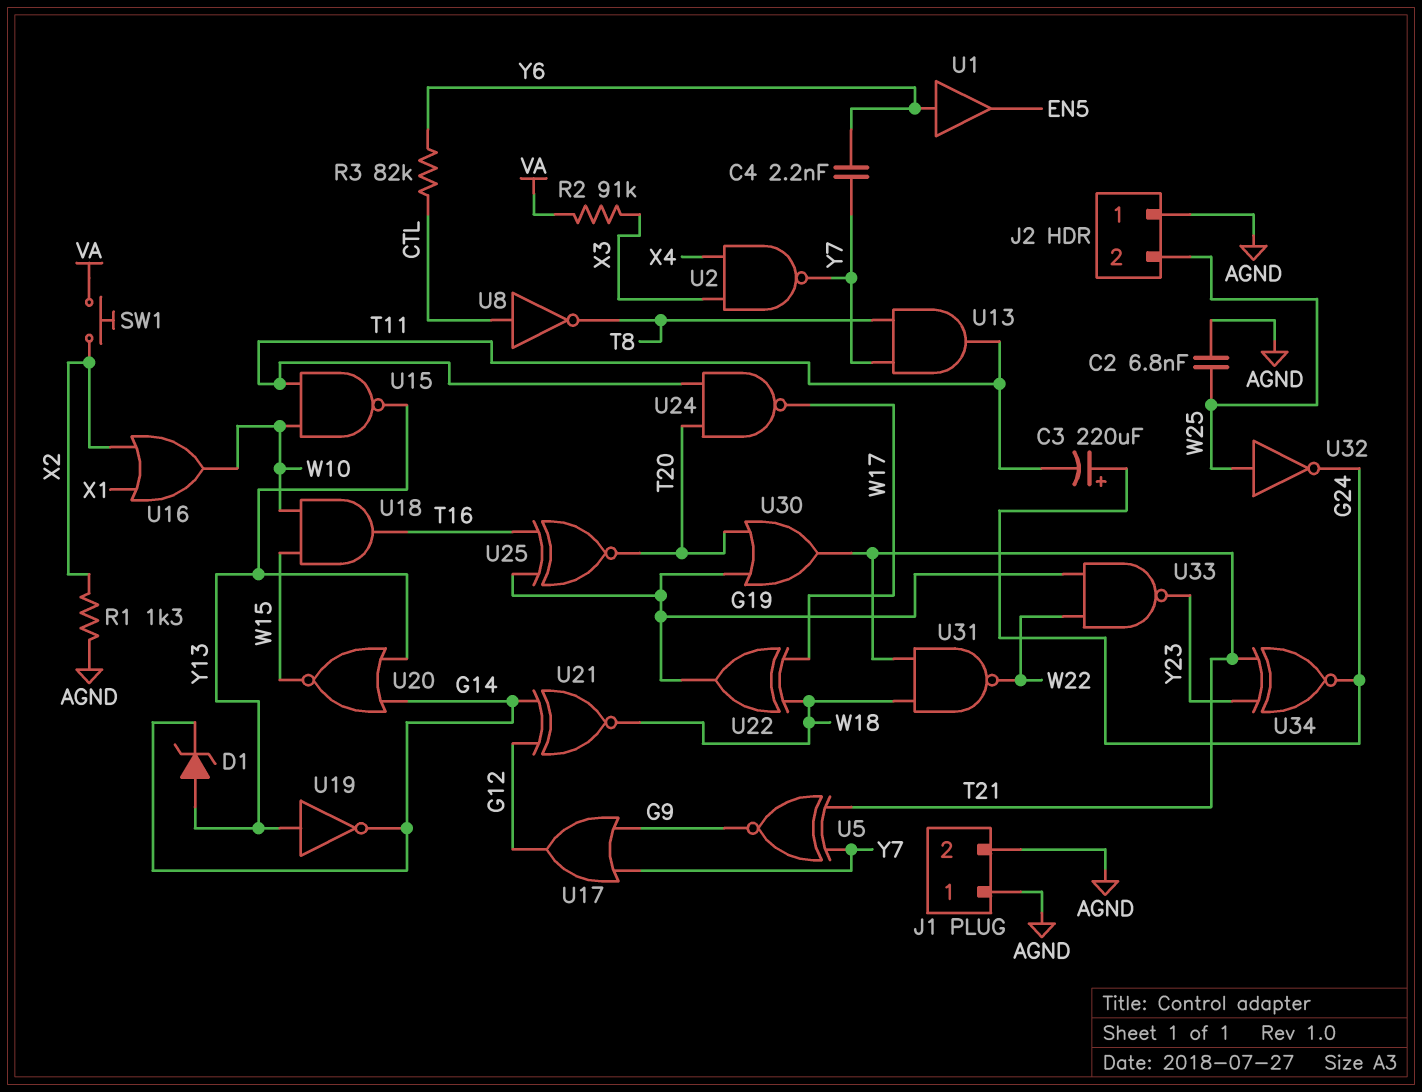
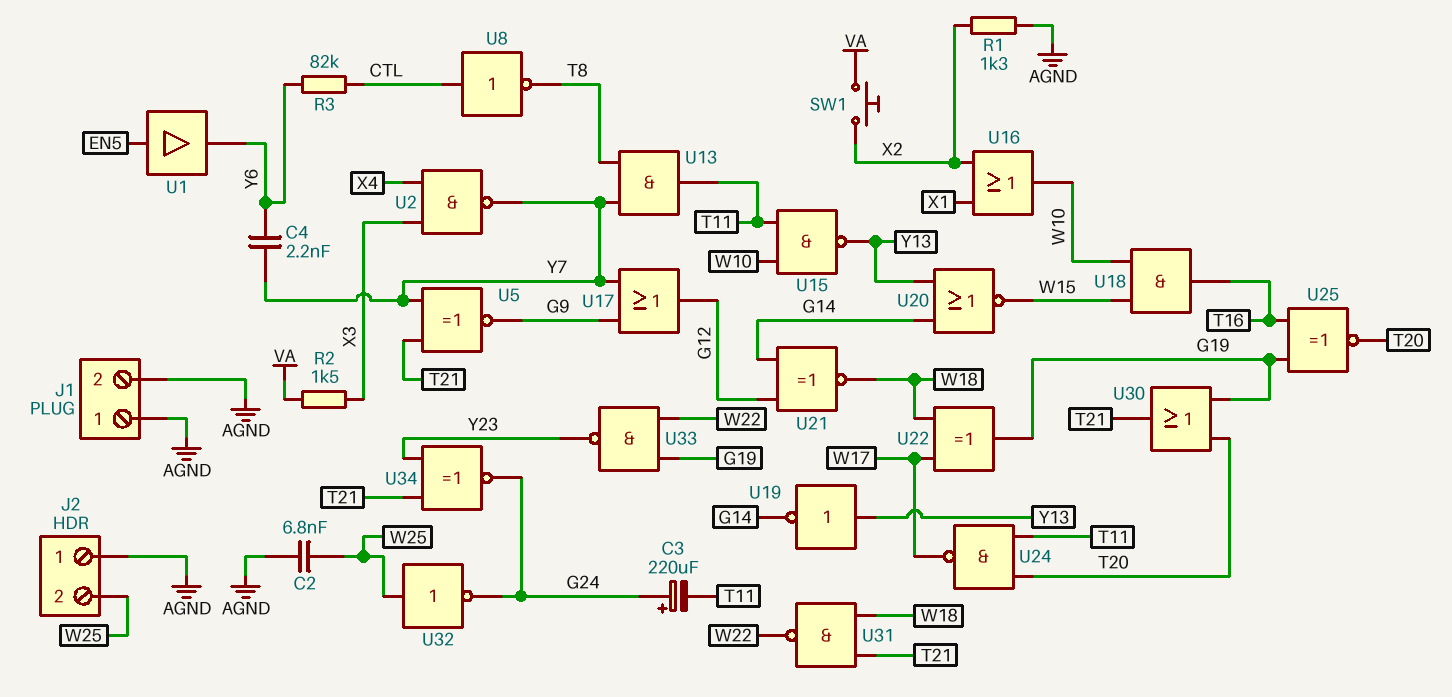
D1: zener (A Y13, K G14) -> none
R2: 91k (VA, X3) -> 1.5k (VA, X3)
U1: buffer (in Y6, out EN5) -> buffer (in EN5, out Y6)

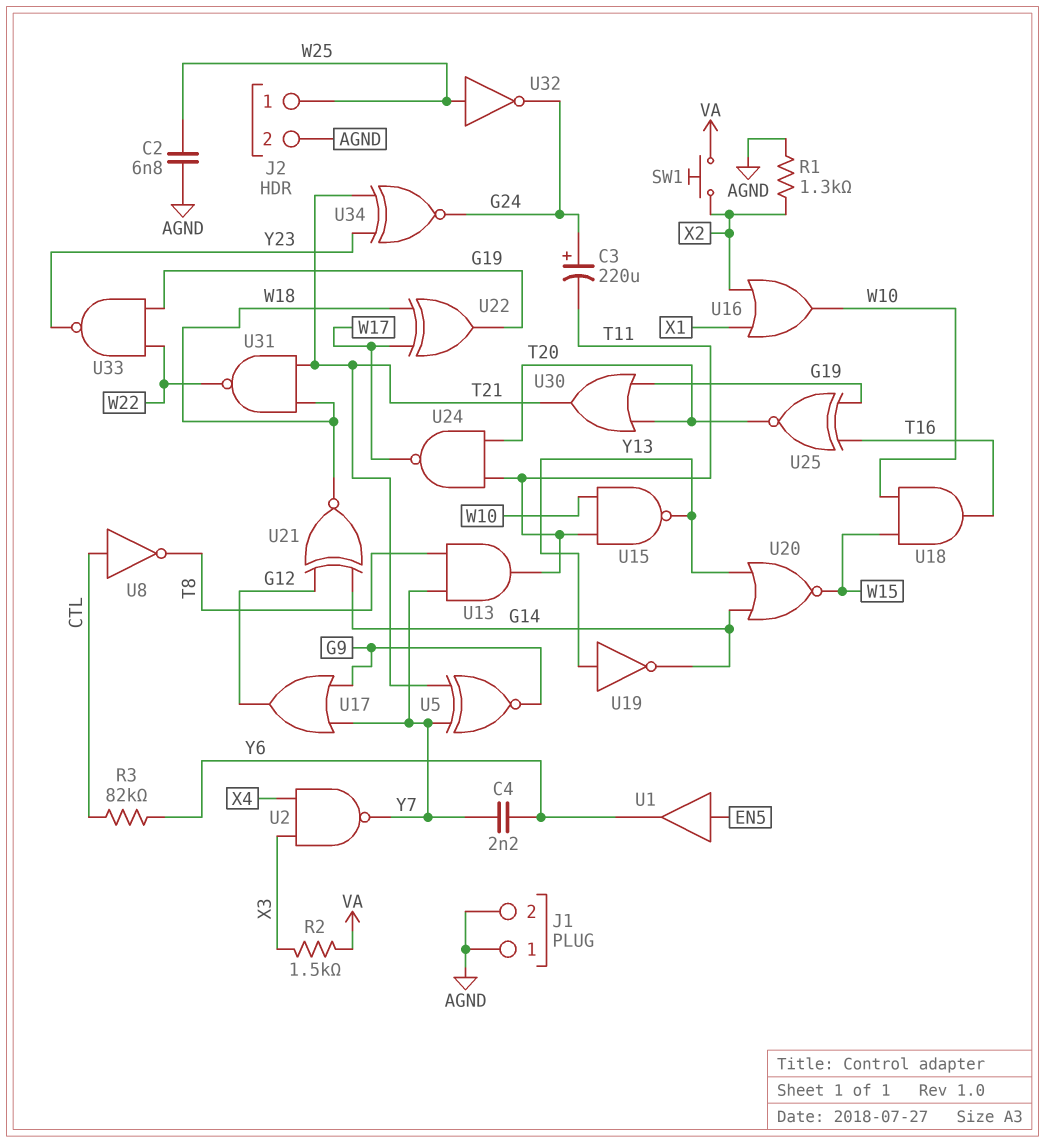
J2 pin 1: AGND -> W25
J2 pin 2: W25 -> AGND

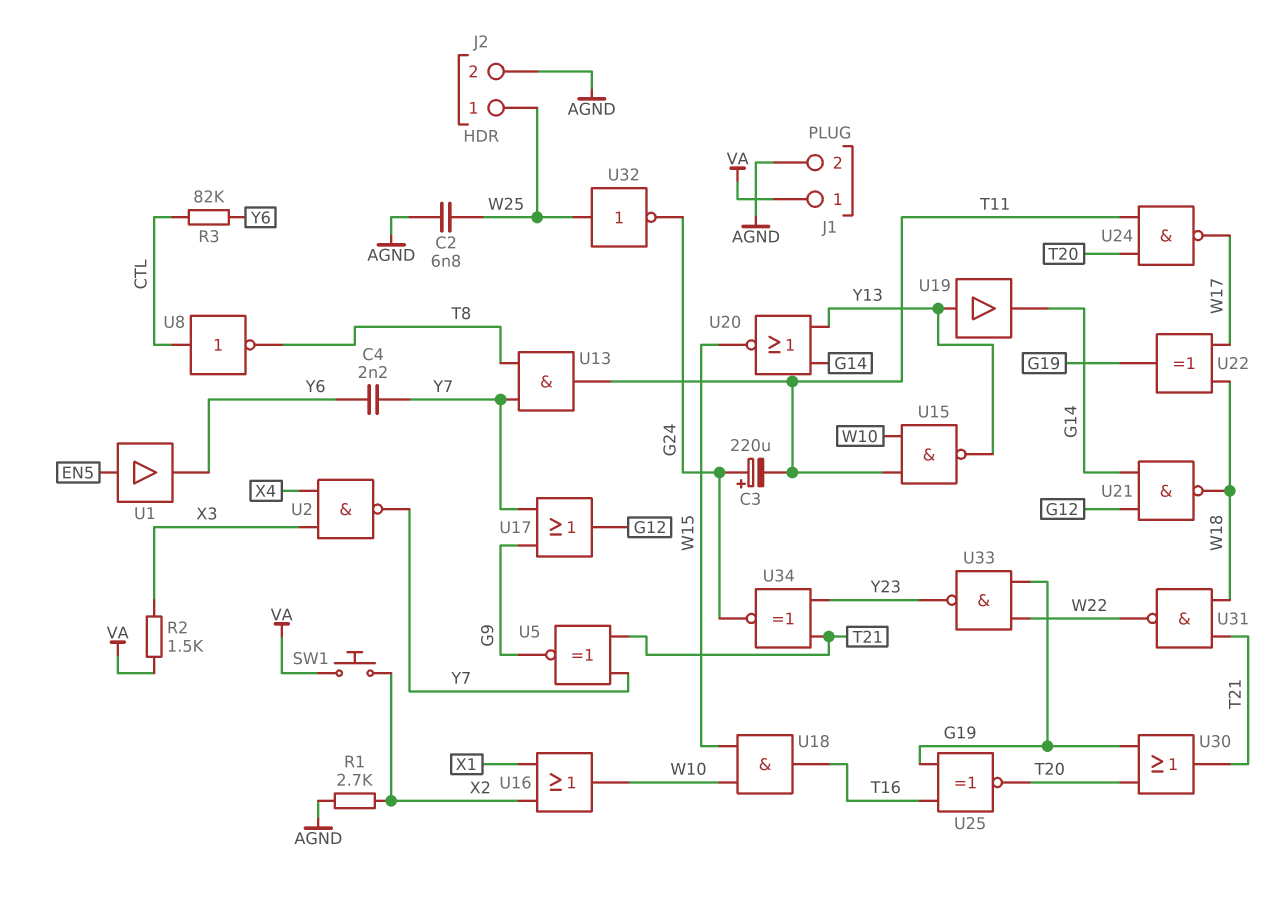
J1 pin 1: AGND -> VA
R1: 1.3k (AGND, X2) -> 2.7k (AGND, X2)
U19: NOT (in Y13, out G14) -> buffer (in Y13, out G14)
U21: XNOR (in G12, in G14, out W18) -> NAND (in G12, in G14, out W18)

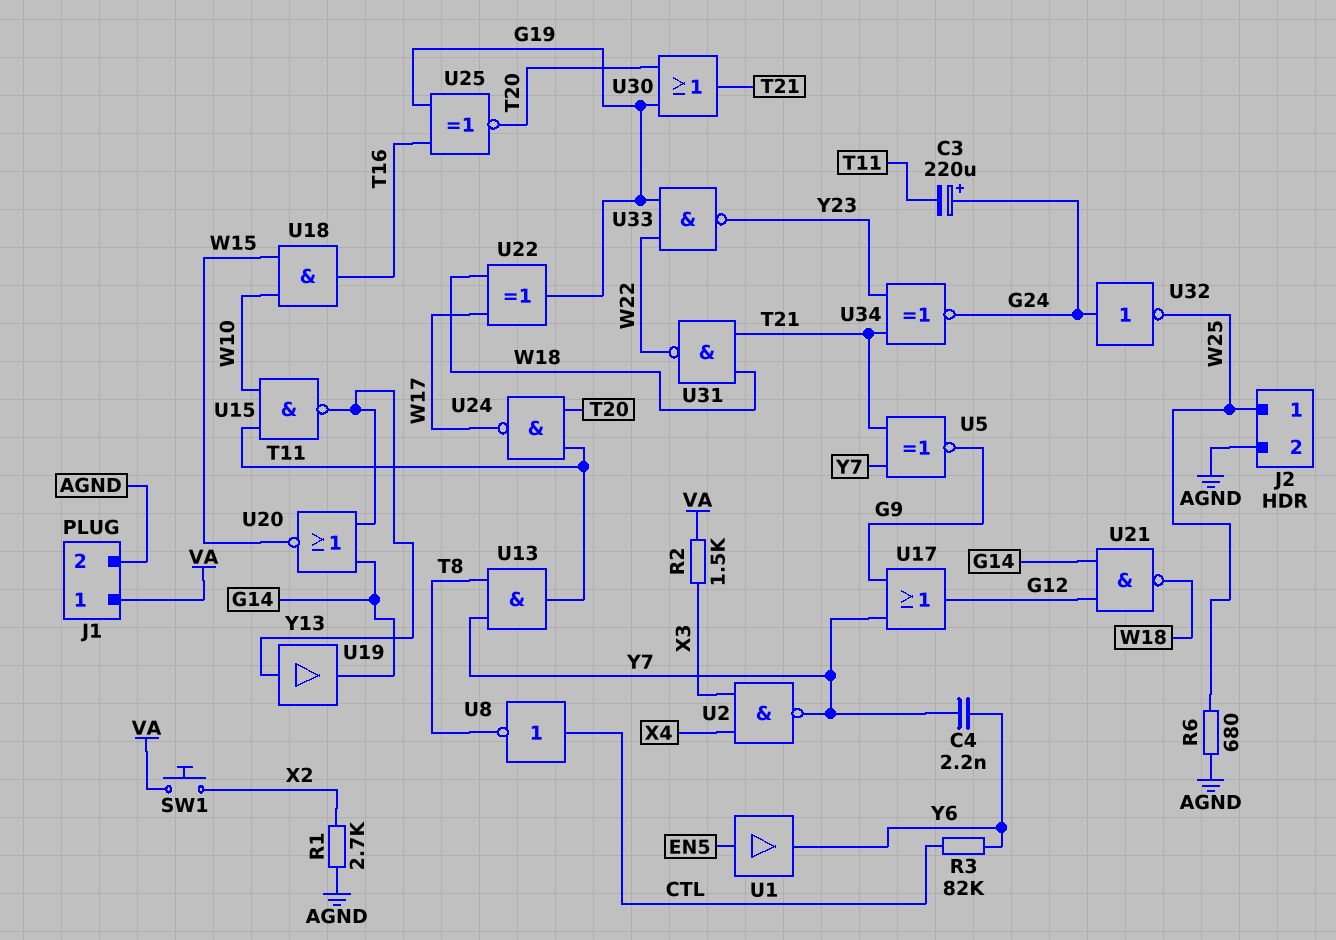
C2: 6.8nF (AGND, W25) -> none
R6: none -> 680 (AGND, W25)
U16: OR (in X1, in X2, out W10) -> none
U32: NOT (in W25, out G24) -> NOT (in G24, out W25)

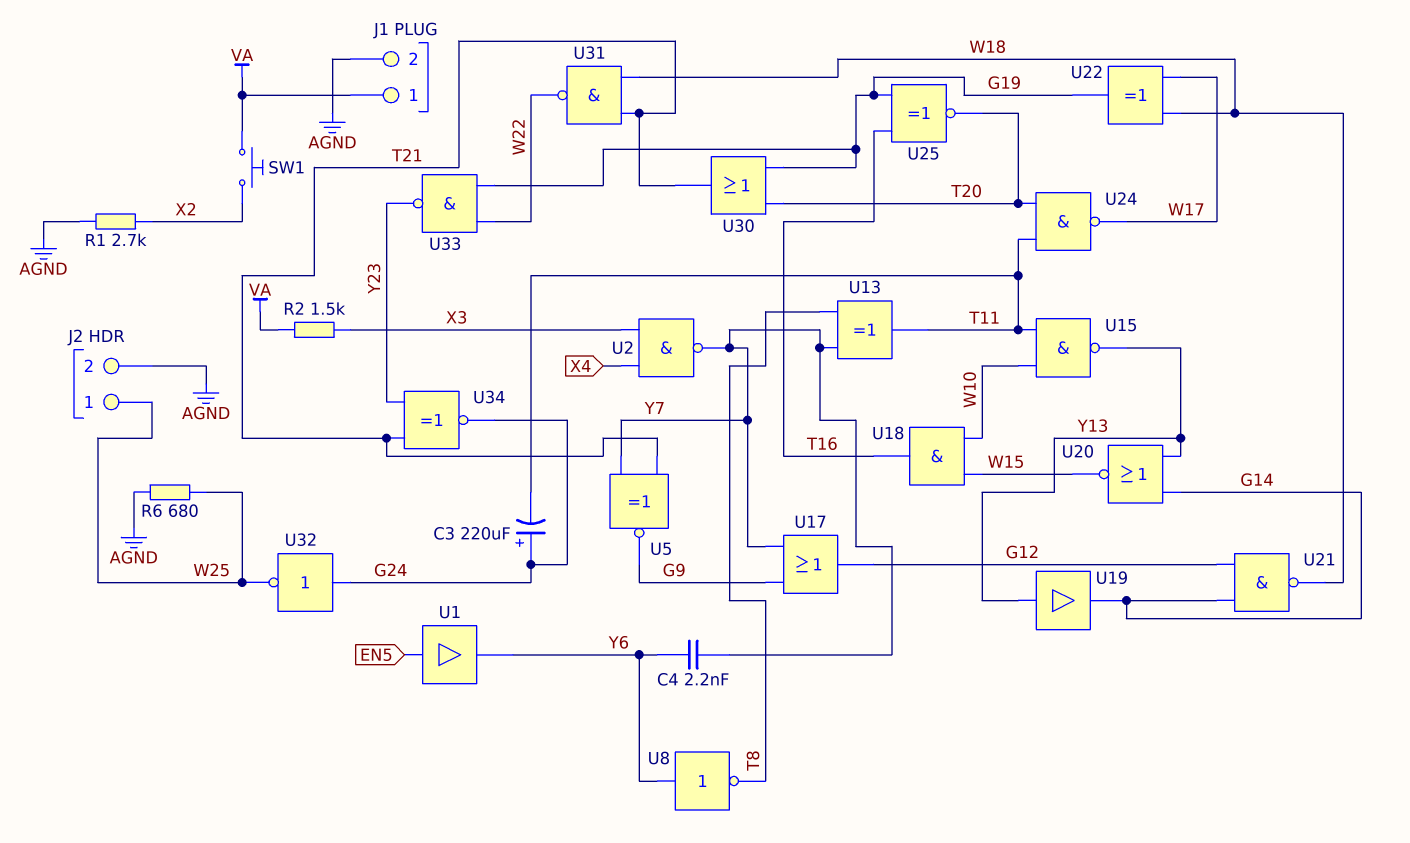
R3: 82k (CTL, Y6) -> none
U8: NOT (in CTL, out T8) -> NOT (in Y6, out T8)
U13: AND (in T8, in Y7, out T11) -> XOR (in T8, in Y7, out T11)

